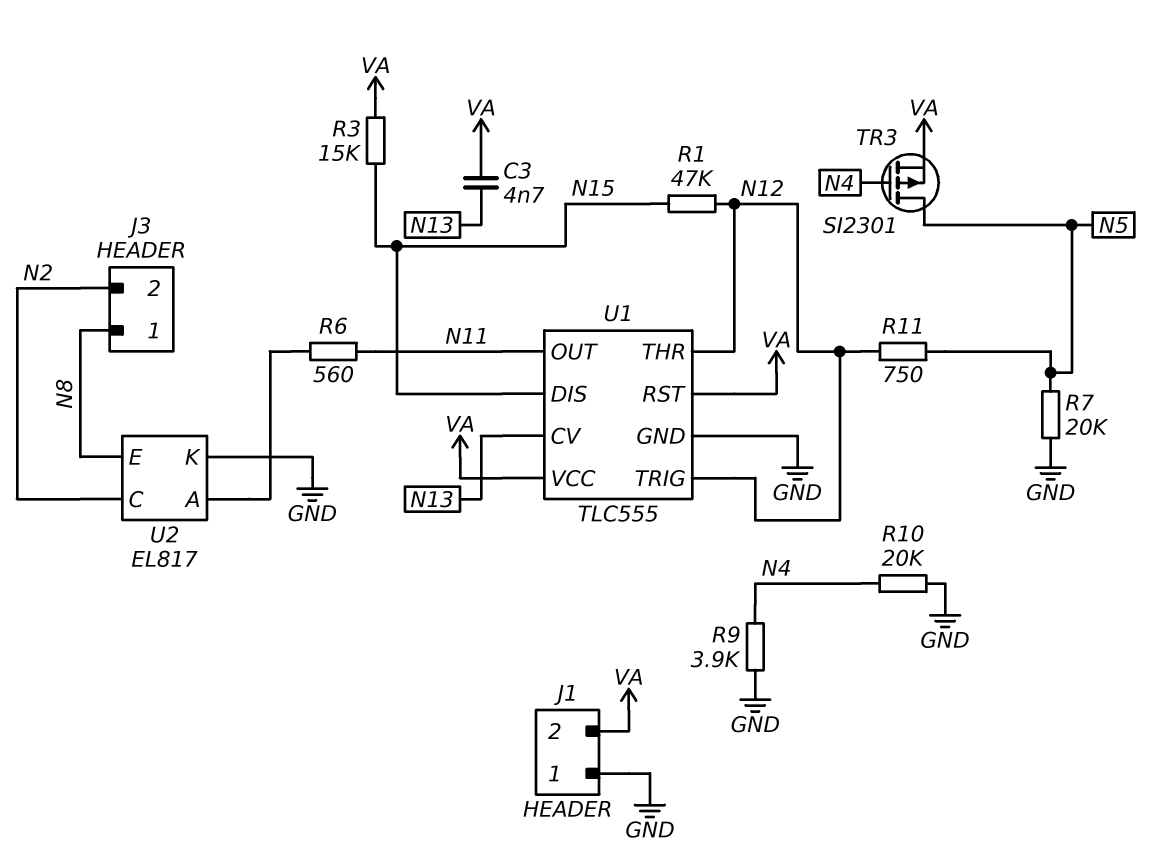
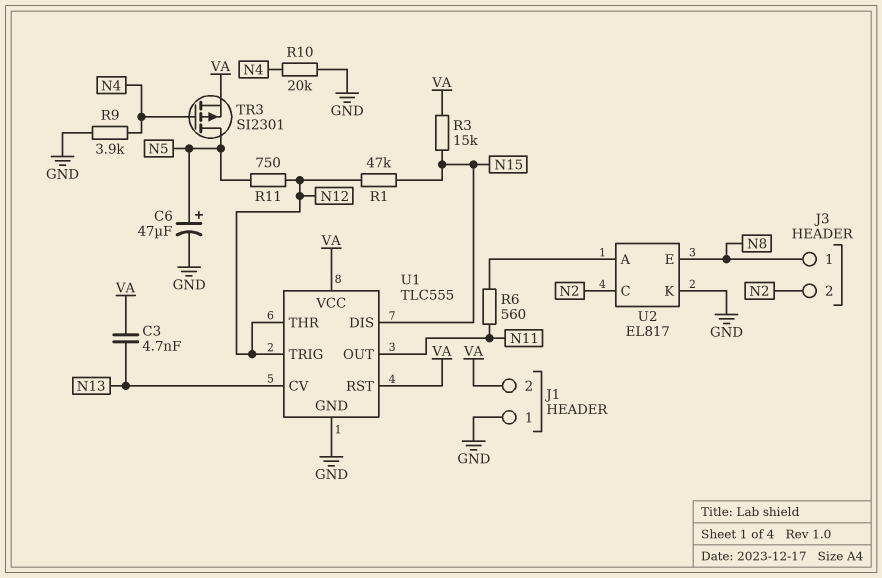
C6: none -> 47uF (plus N5, minus GND)
R7: 20k (GND, N5) -> none

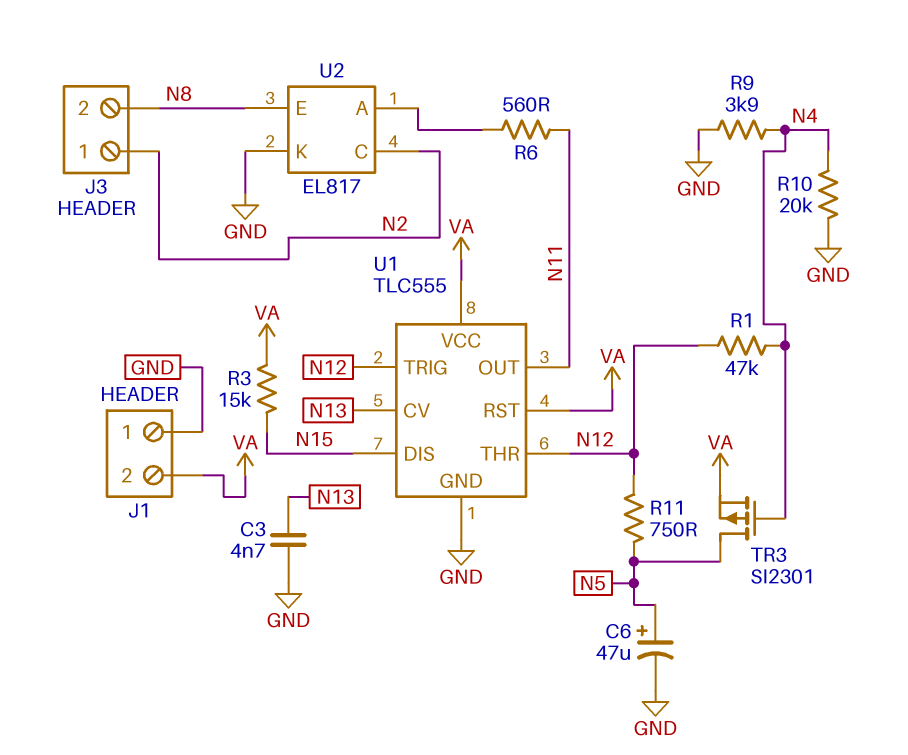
C3: 4.7nF (N13, VA) -> 4.7nF (GND, N13)
J3 pin 1: N8 -> N2
J3 pin 2: N2 -> N8
R1: 47k (N12, N15) -> 47k (N4, N12)

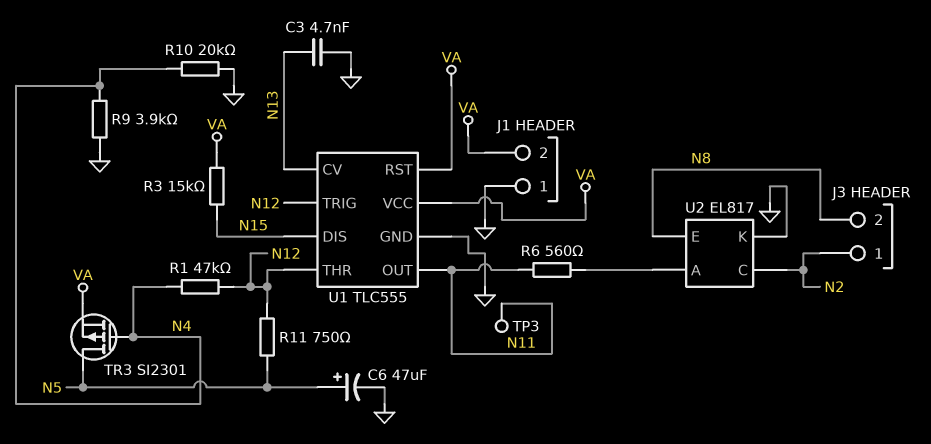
TP3: none -> test point (N11)

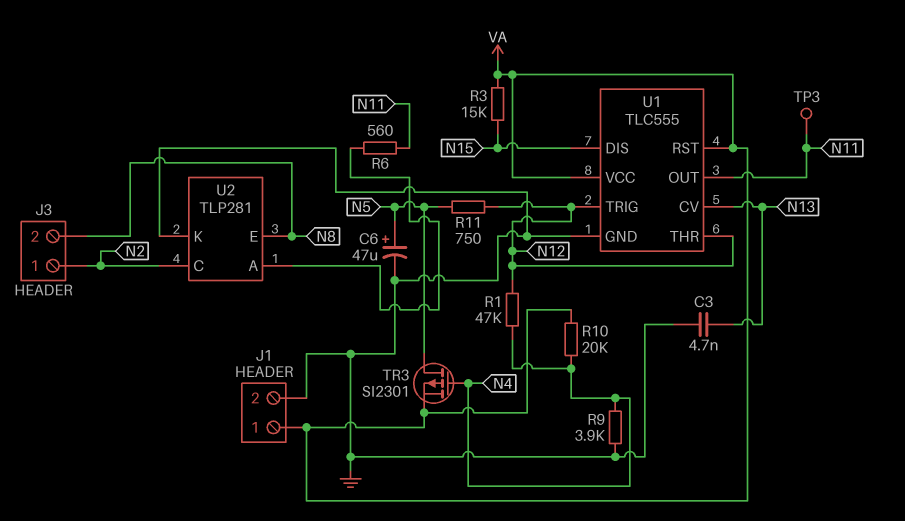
J1 pin 1: GND -> VA
J1 pin 2: VA -> GND
R10: 20k (GND, N4) -> 20k (N4, VA)
U2: EL817 -> TLP281

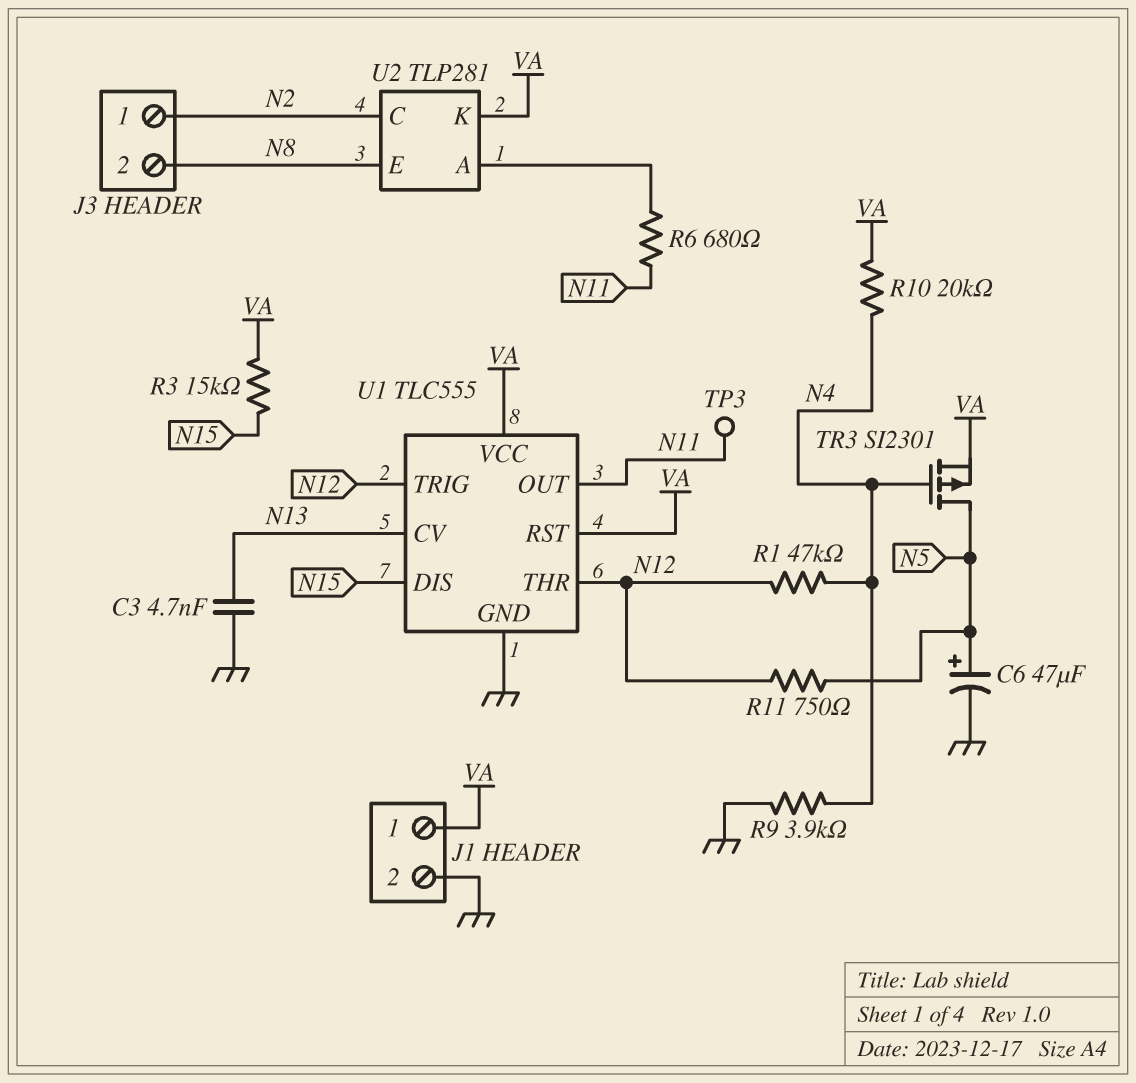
R6: 560 (N11, U2/A) -> 680 (N11, U2/A)
U2 pin K: GND -> VA

